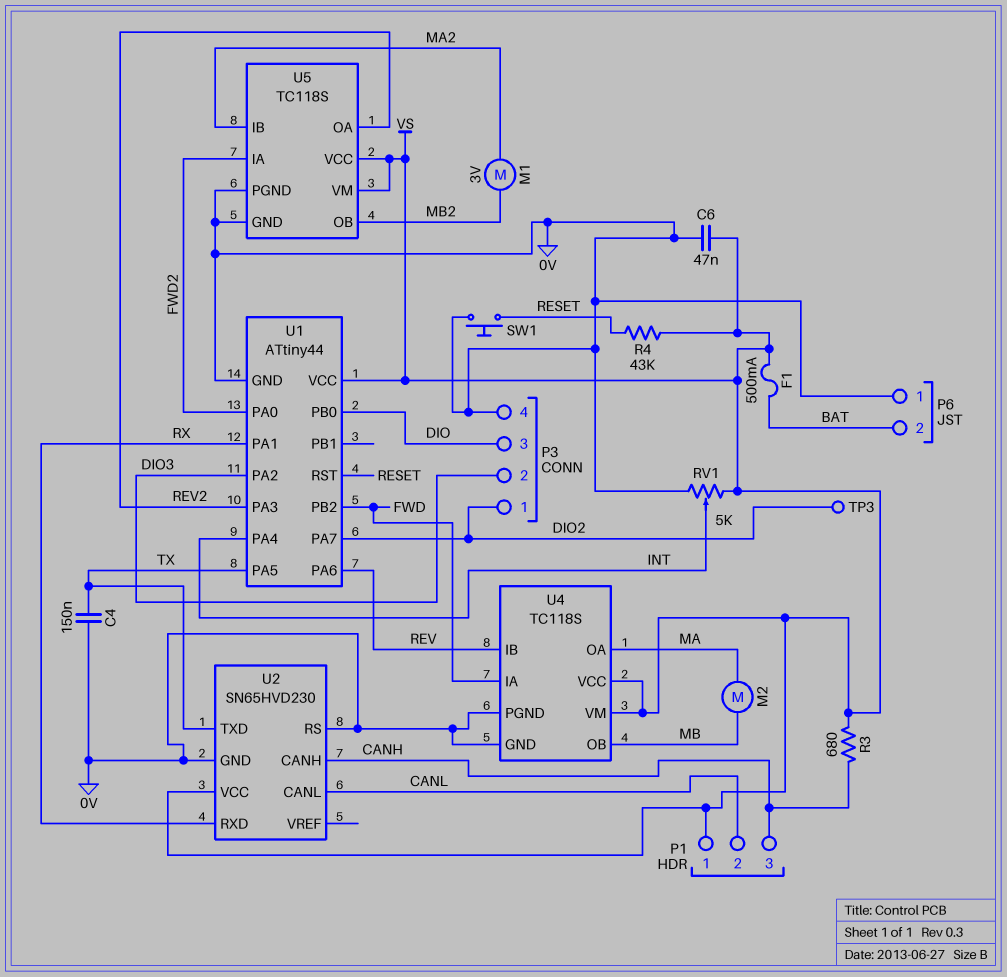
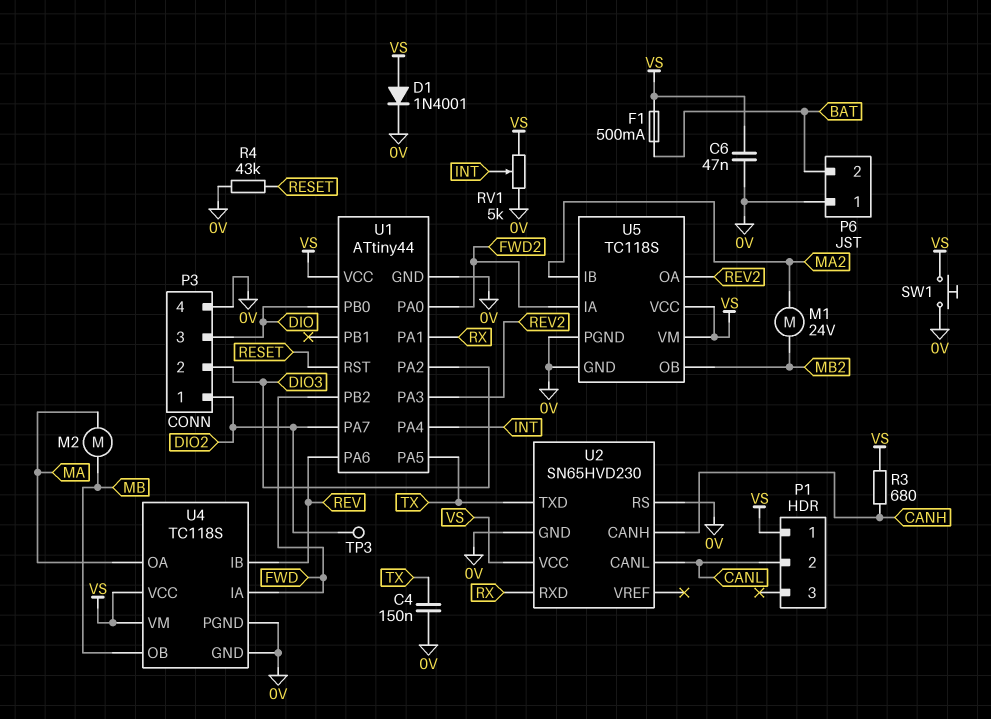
D1: none -> diode 1N4001 (A VS, K 0V)
M1: motor 3V (MA2, MB2) -> motor 24V (MA2, MB2)
P1 pin 3: CANH -> none
R4: 43k (RESET, VS) -> 43k (0V, RESET)
SW1: button (0V, RESET) -> button (0V, VS)

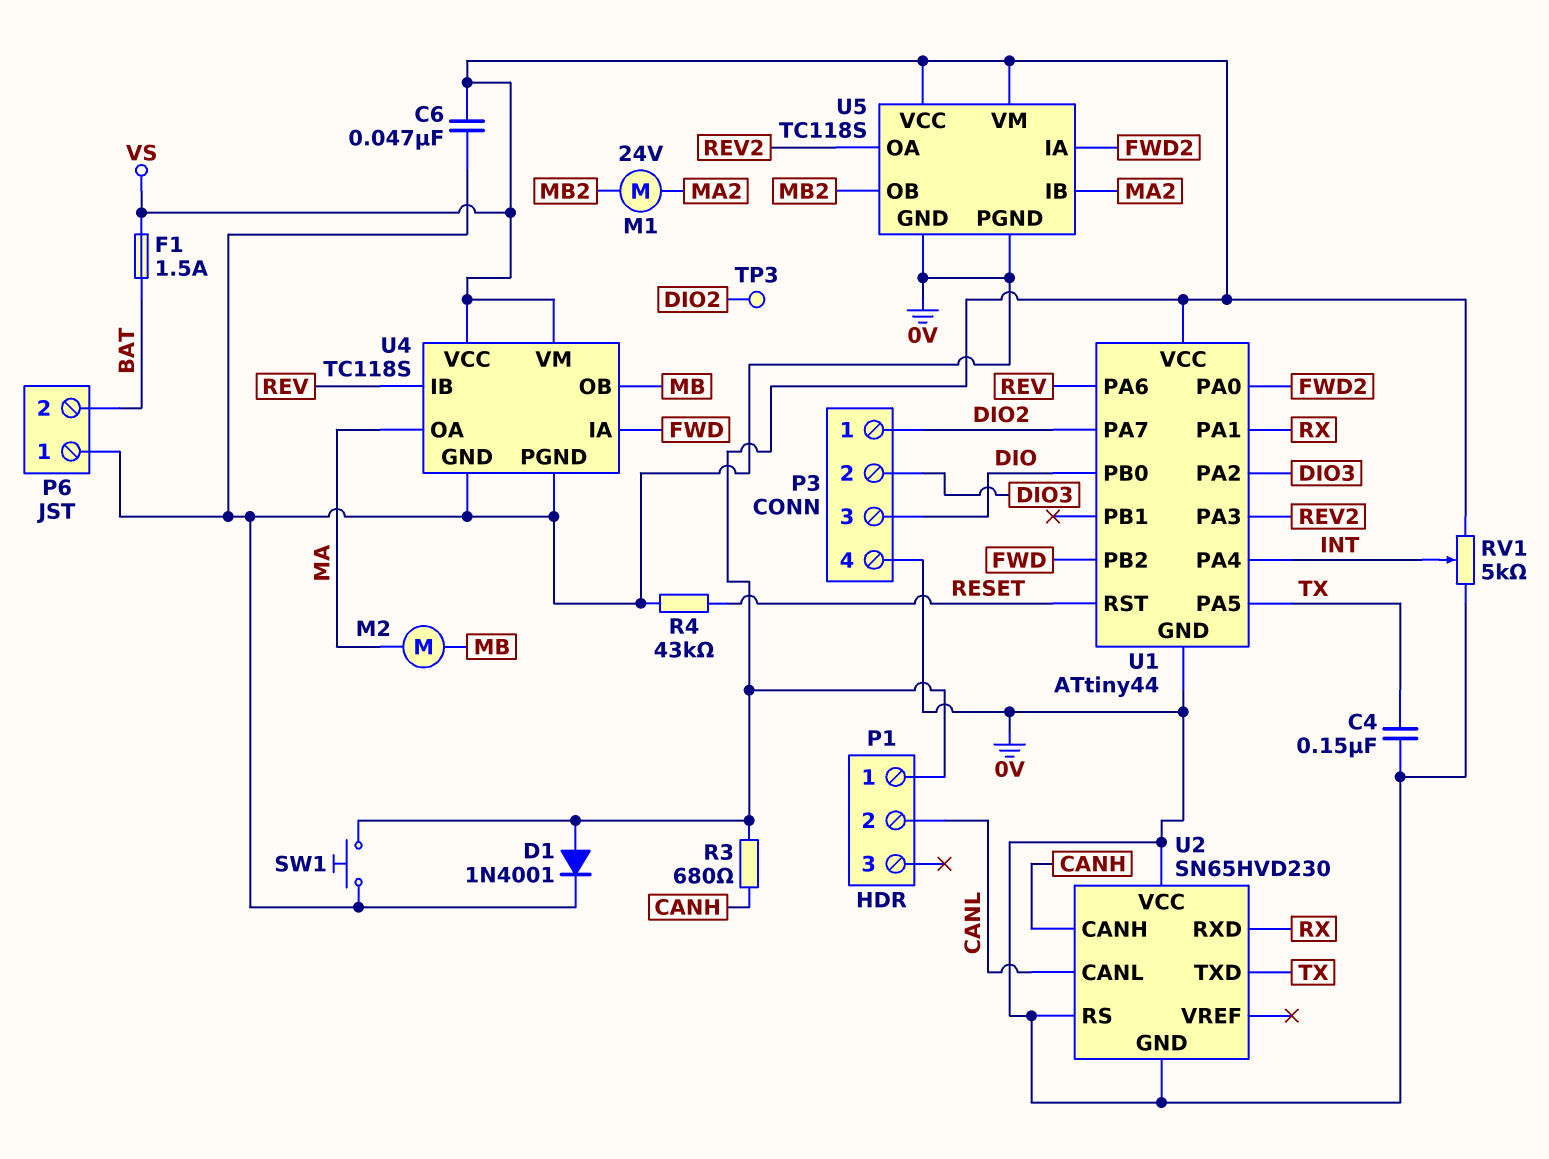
F1: 500mA (BAT, VS) -> 1.5A (BAT, VS)
U2 pin VCC: VS -> 0V

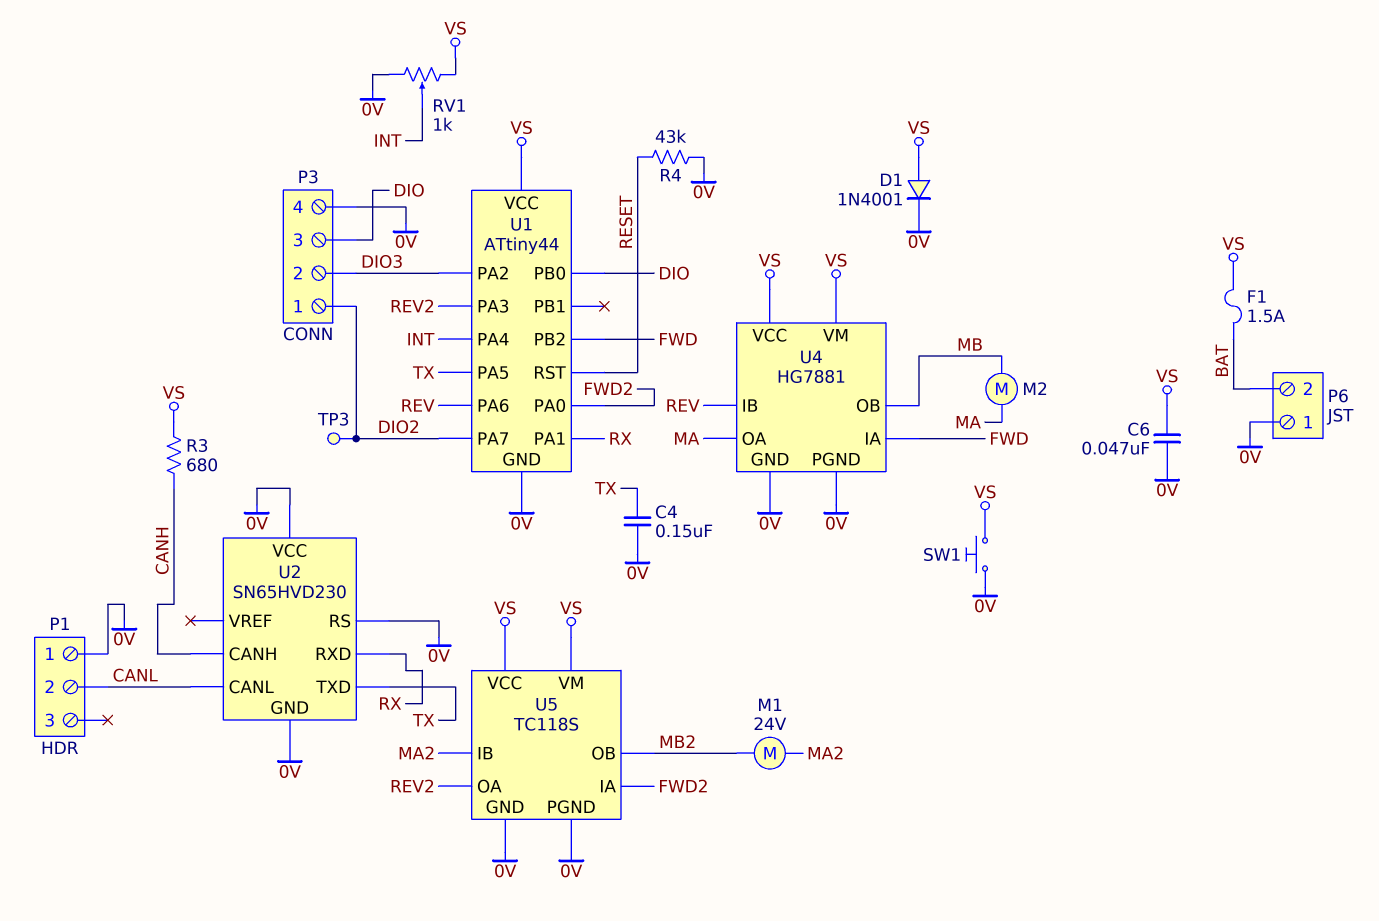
P1 pin 1: VS -> 0V
RV1: 5k (0V, VS, wiper INT) -> 1k (0V, VS, wiper INT)
U4: TC118S -> HG7881

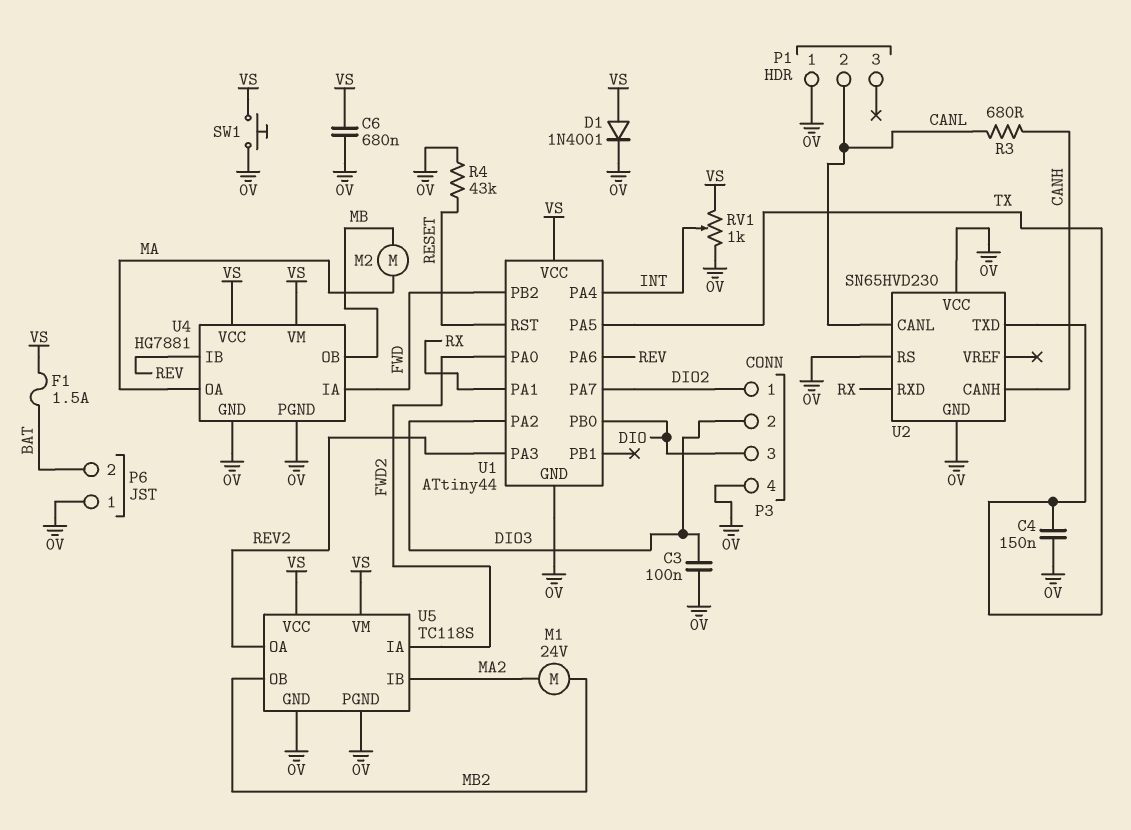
C3: none -> 100nF (0V, DIO3)
C6: 47nF (0V, VS) -> 680nF (0V, VS)
R3: 680 (CANH, VS) -> 680 (CANH, CANL)
TP3: test point (DIO2) -> none

